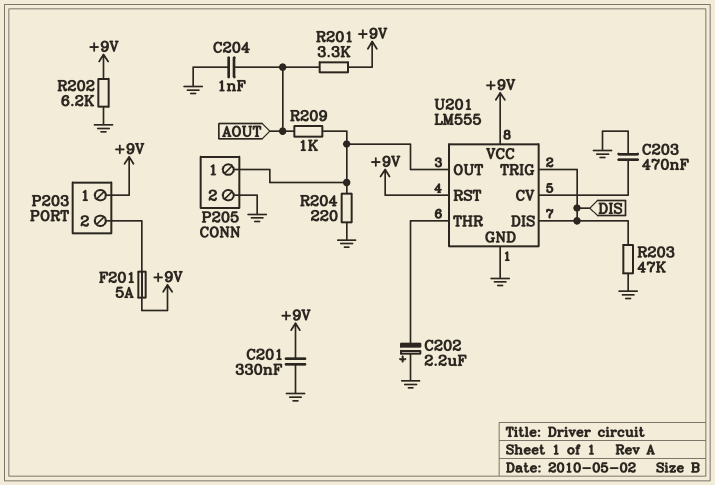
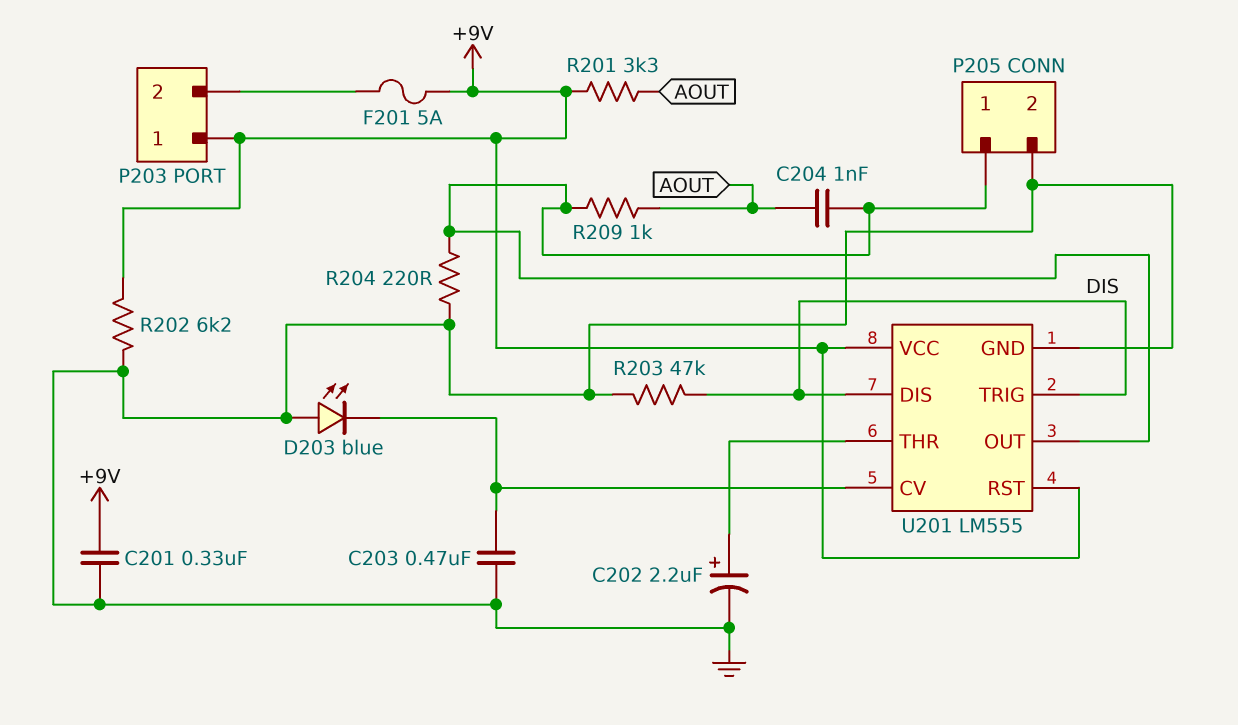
C202: 2.2uF (plus GND, minus U201/THR) -> 2.2uF (plus U201/THR, minus GND)
C204: 1nF (AOUT, GND) -> 1nF (AOUT, P205/1)
D203: none -> LED blue (A GND, K U201/CV)

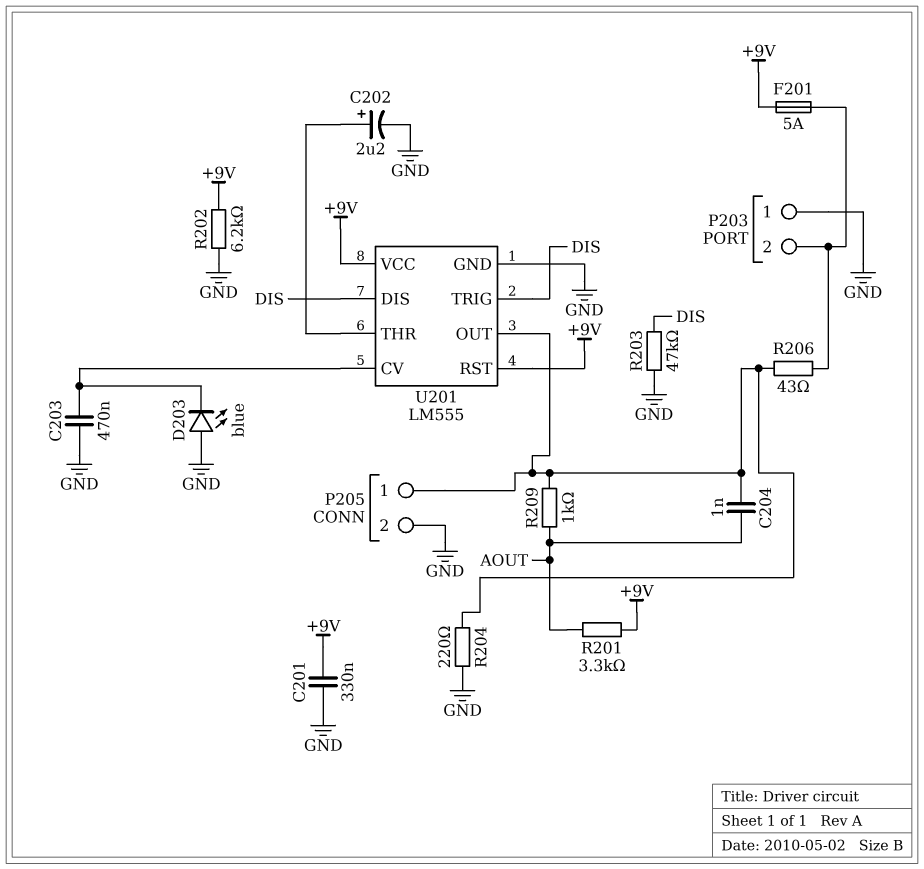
P203 pin 1: +9V -> GND
R206: none -> 43 (P203/2, P205/1)

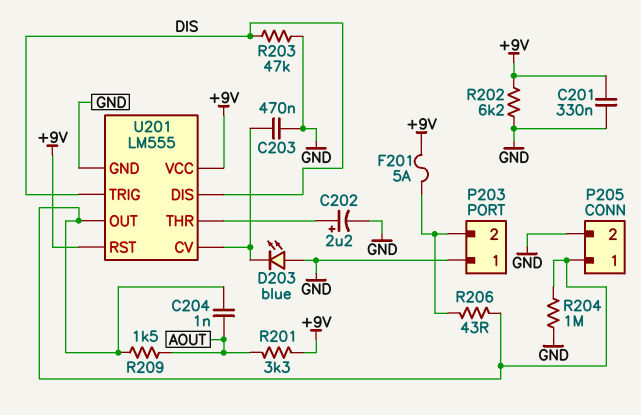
R204: 220 (GND, P205/1) -> 1M (GND, P205/1)
R209: 1k (AOUT, P205/1) -> 1.5k (AOUT, P205/1)

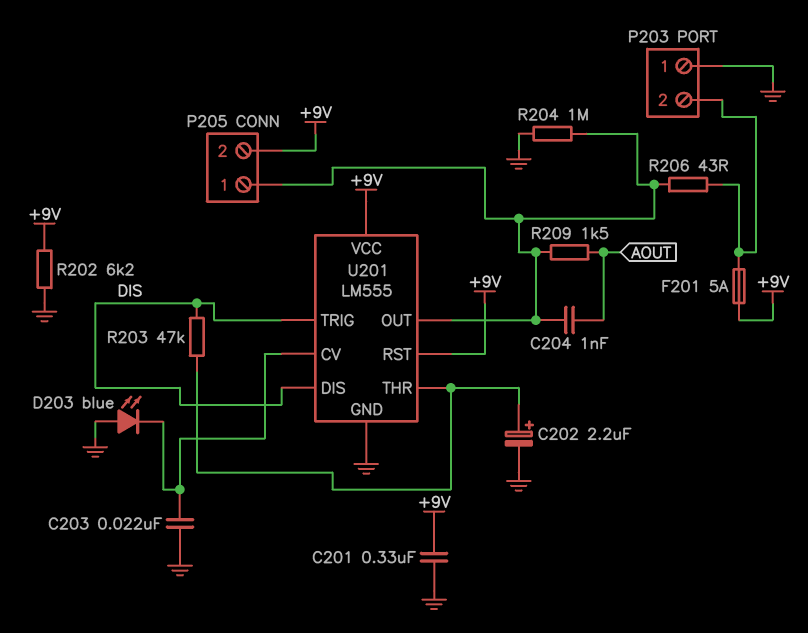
C203: 470nF (GND, U201/CV) -> 22nF (GND, U201/CV)
P205 pin 2: GND -> +9V
R201: 3.3k (+9V, AOUT) -> none
R203: 47k (DIS, GND) -> 47k (DIS, U201/THR)

